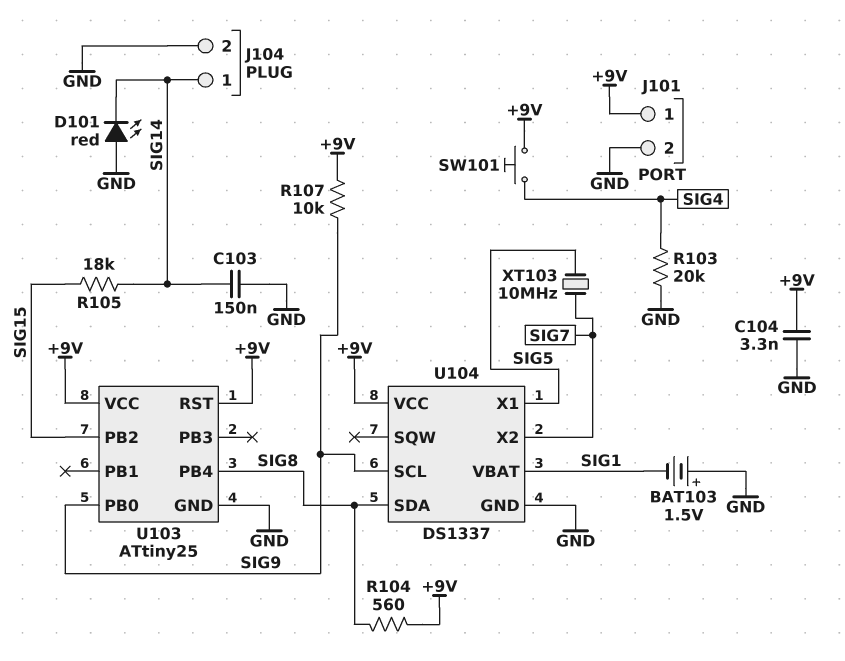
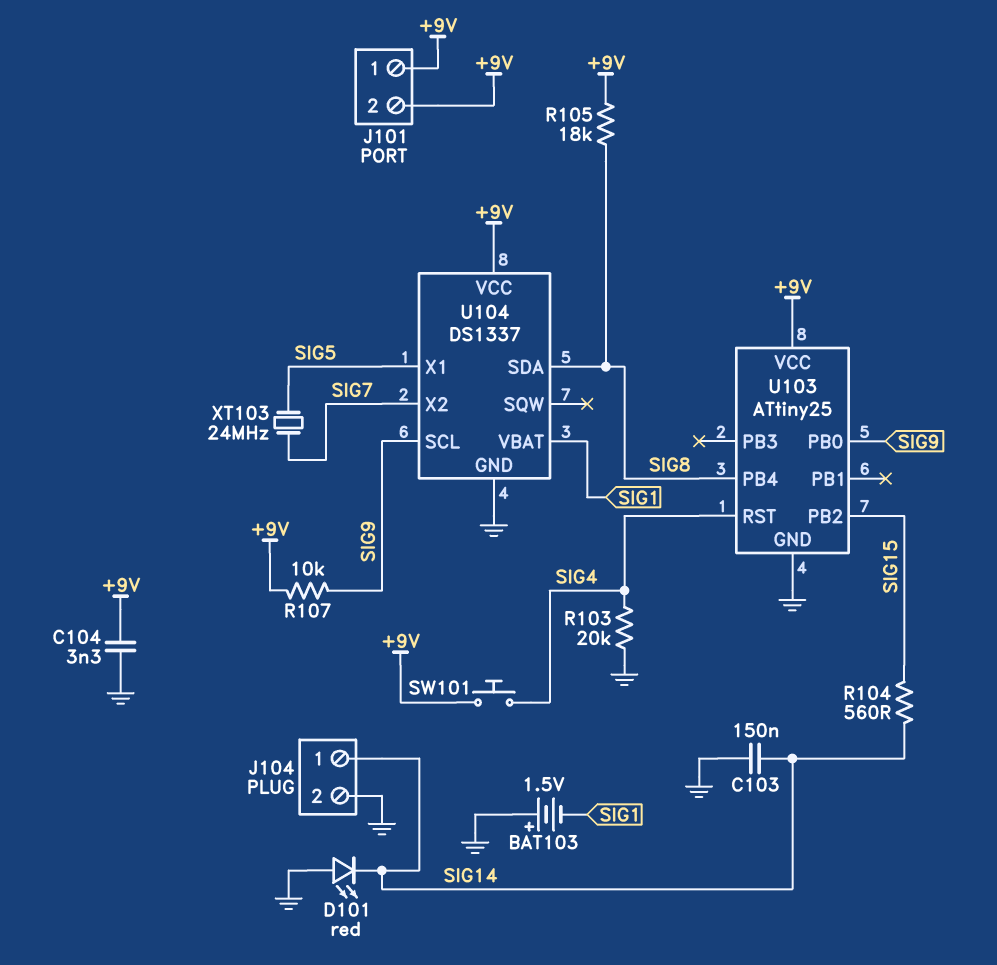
J101 pin 2: GND -> +9V
R104: 560 (+9V, SIG8) -> 560 (SIG14, SIG15)
R105: 18k (SIG14, SIG15) -> 18k (+9V, SIG8)
U103 pin RST: +9V -> SIG4
XT103: 10MHz (SIG5, SIG7) -> 24MHz (SIG5, SIG7)

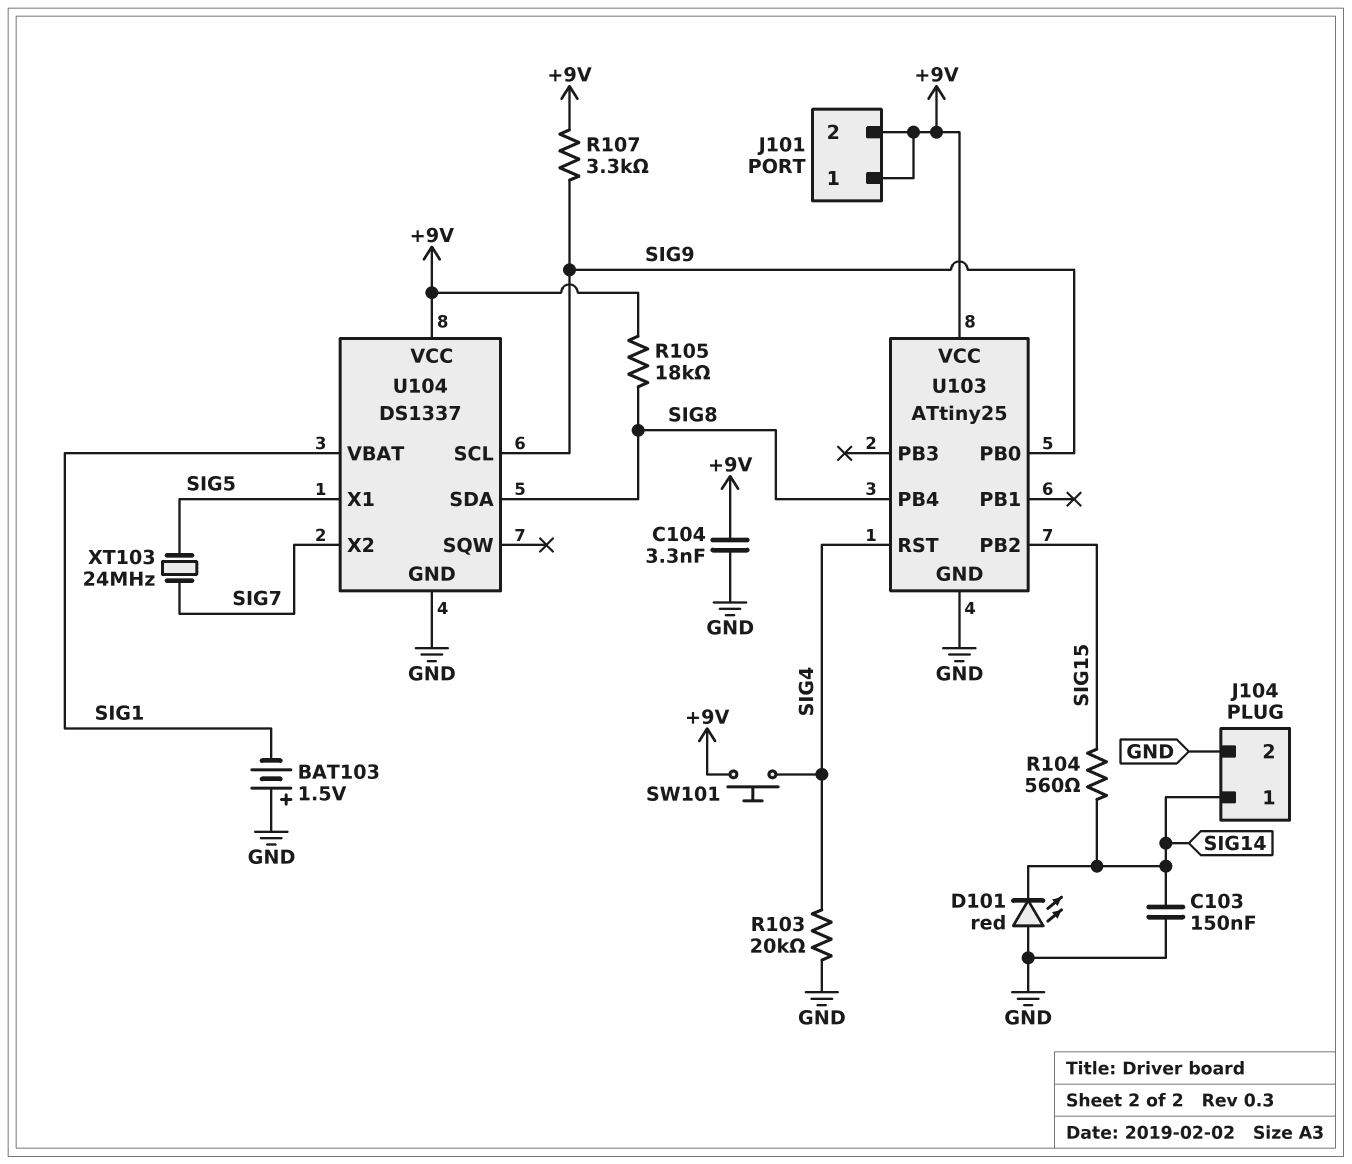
R107: 10k (+9V, SIG9) -> 3.3k (+9V, SIG9)

